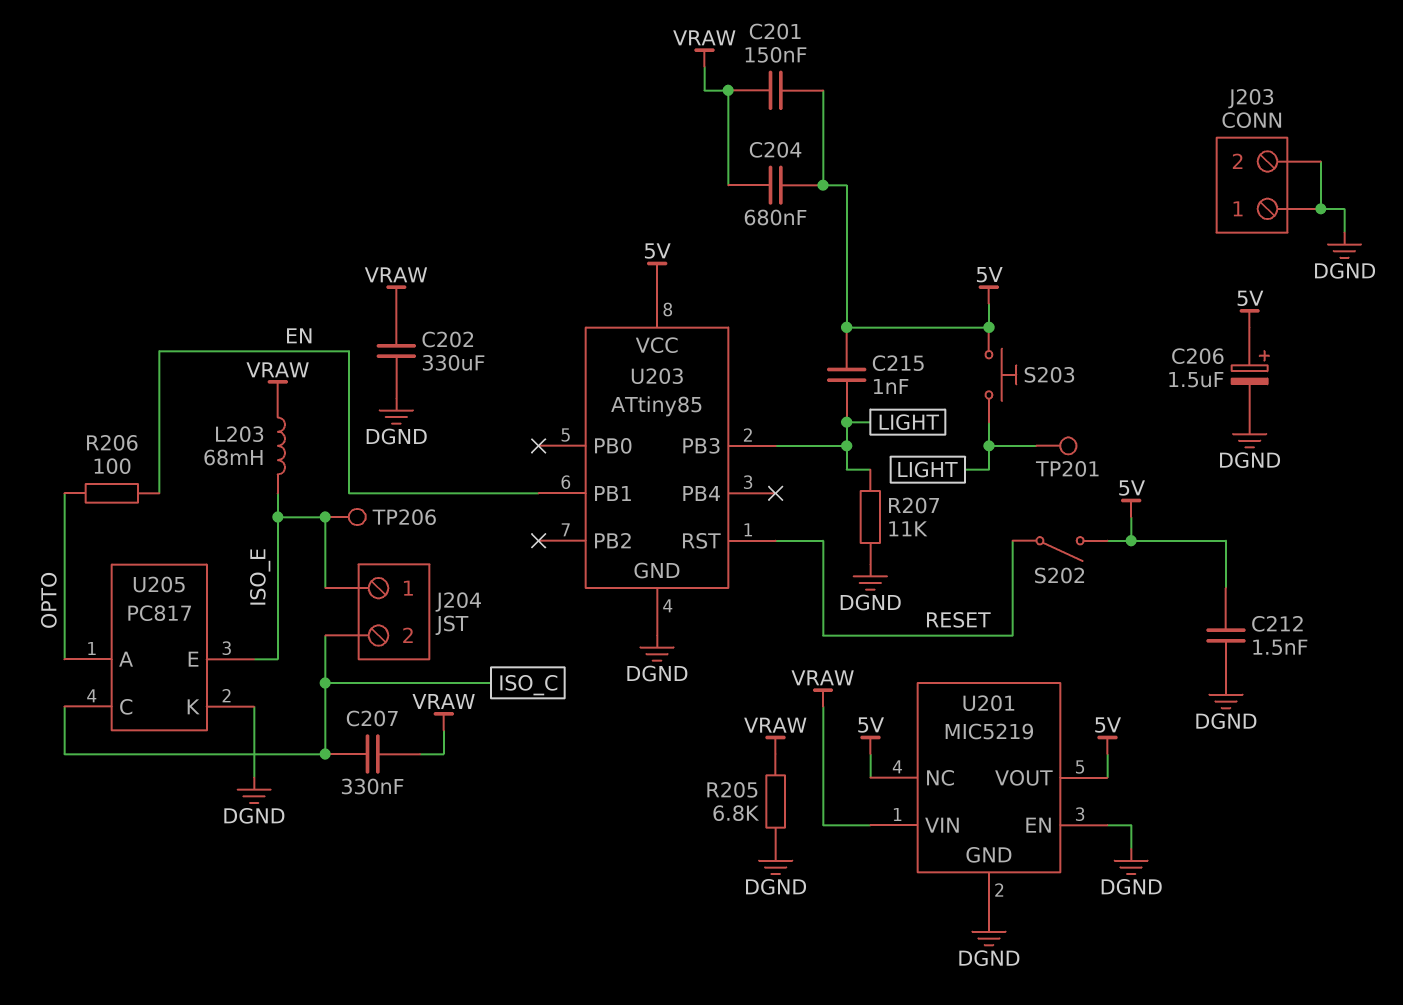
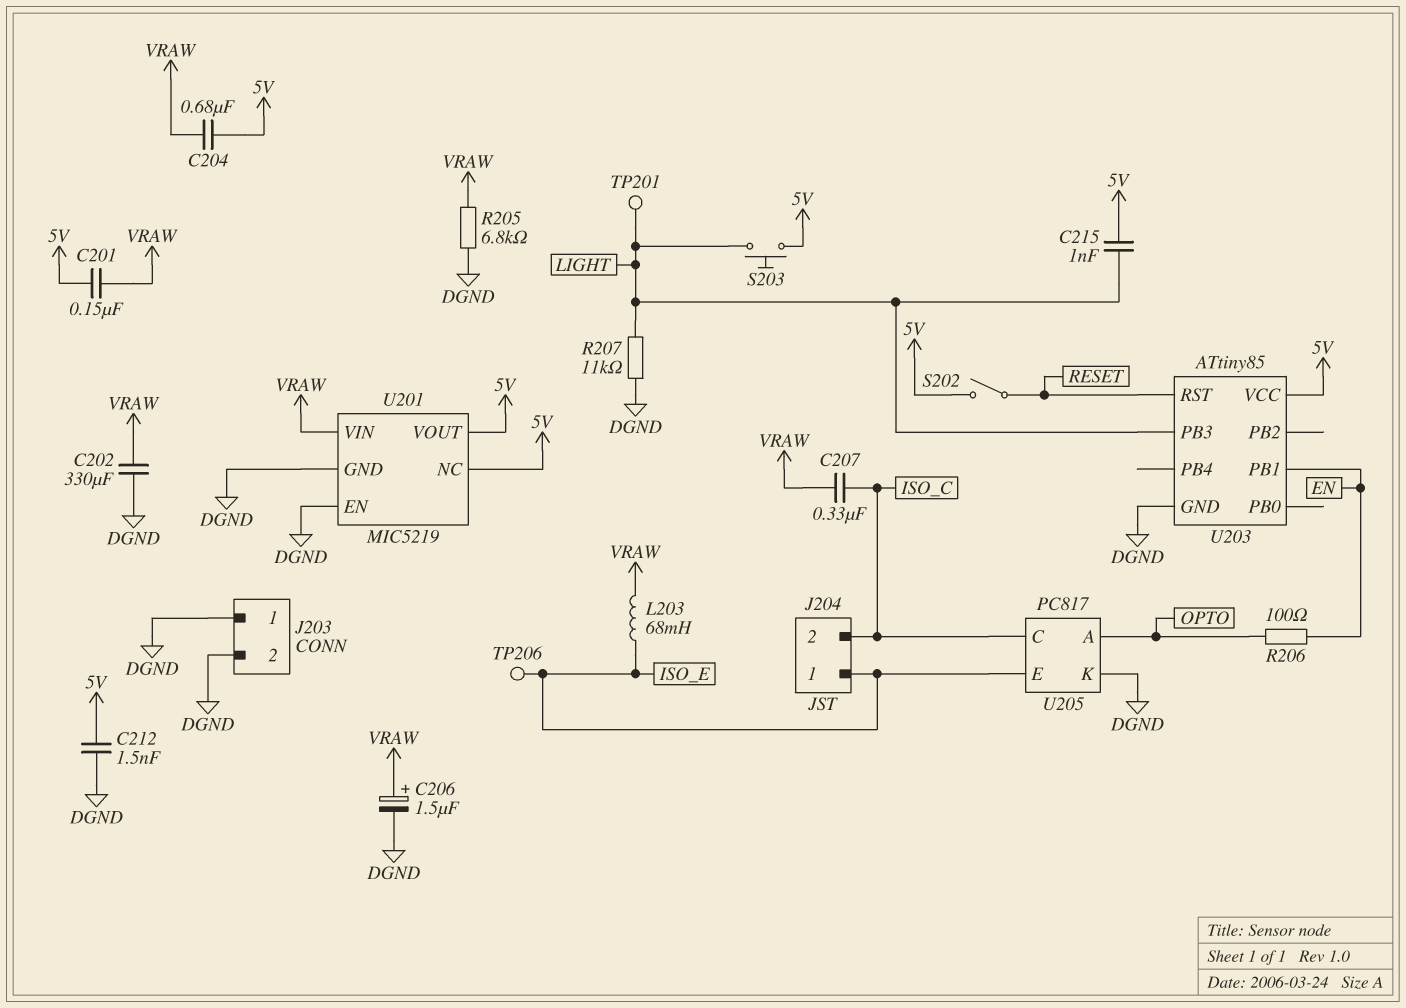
C206: 1.5uF (plus 5V, minus DGND) -> 1.5uF (plus VRAW, minus DGND)

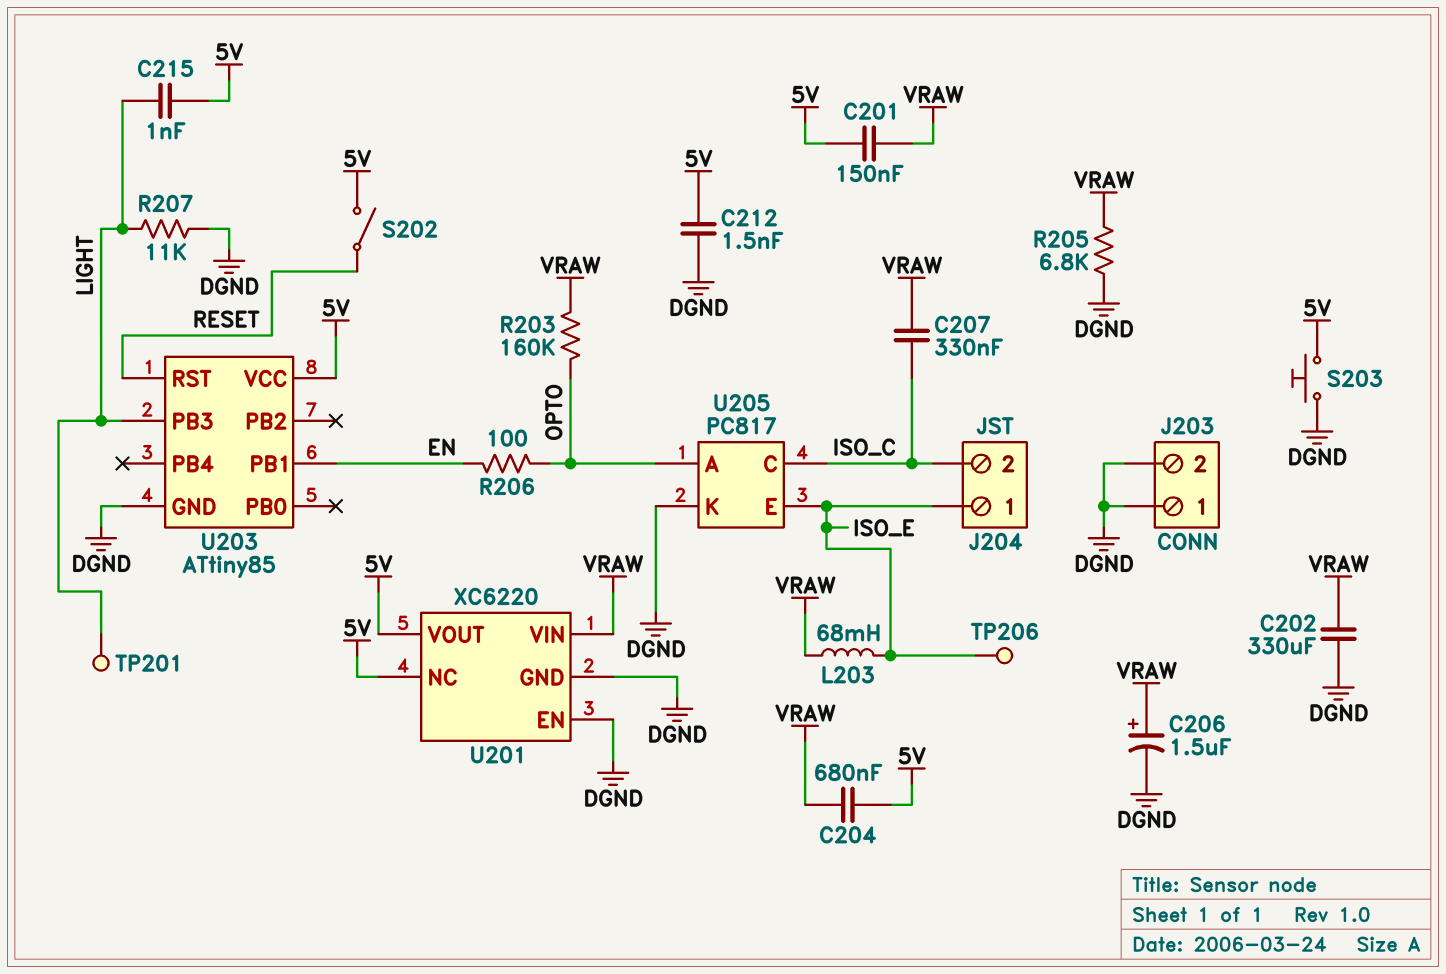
R203: none -> 160k (OPTO, VRAW)
S203: button (5V, LIGHT) -> button (5V, DGND)
U201: MIC5219 -> XC6220

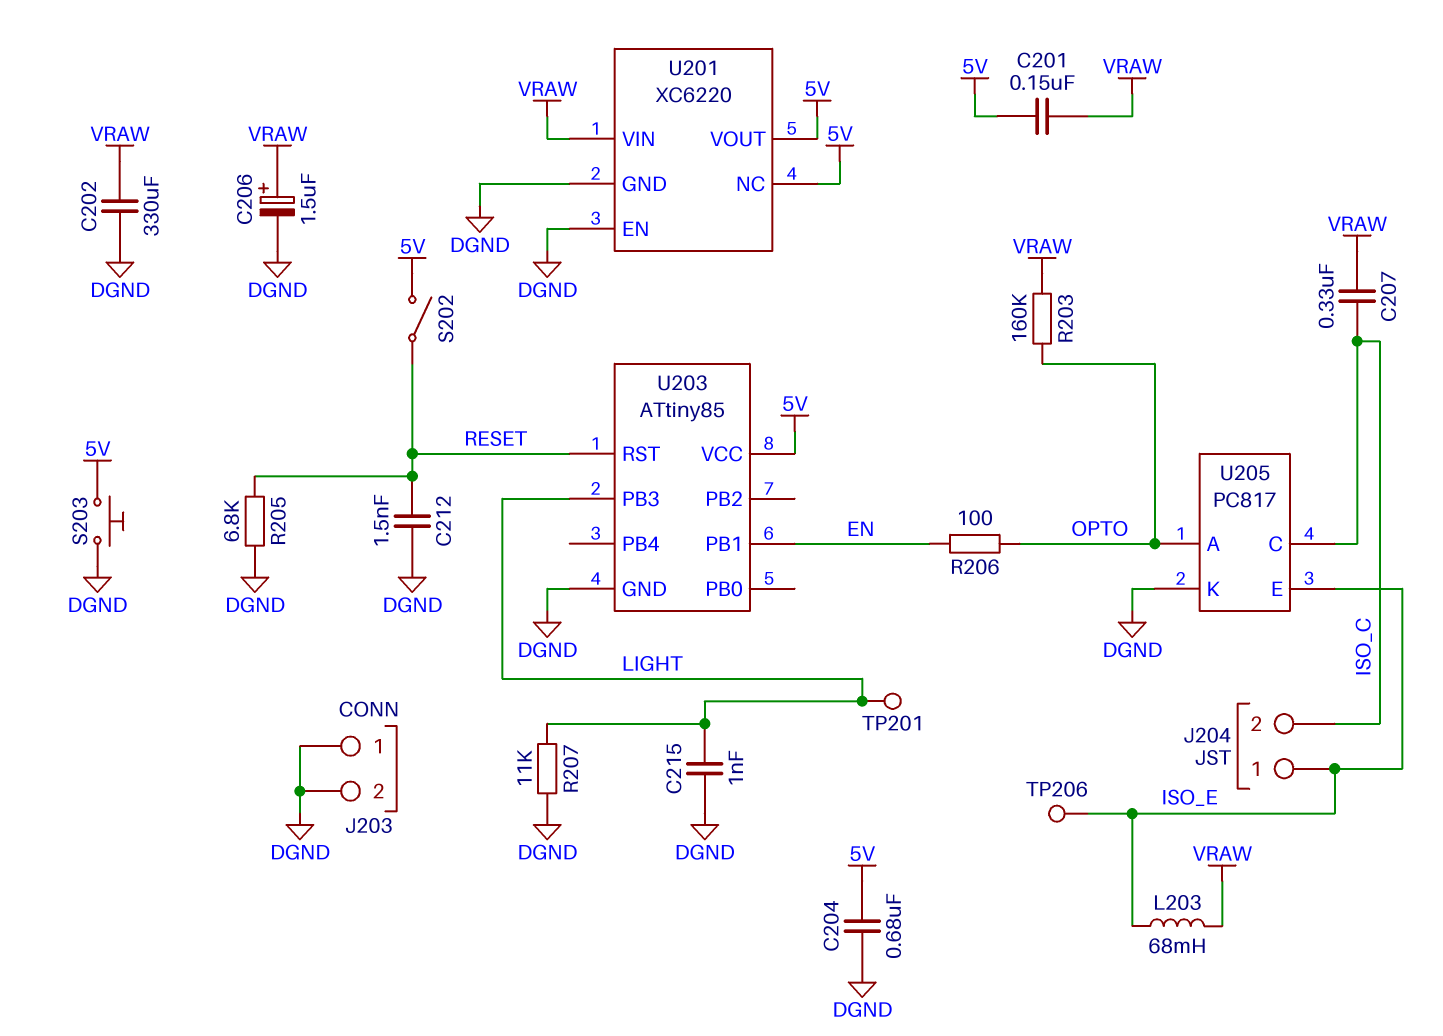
C204: 680nF (5V, VRAW) -> 680nF (5V, DGND)
C212: 1.5nF (5V, DGND) -> 1.5nF (DGND, RESET)
C215: 1nF (5V, LIGHT) -> 1nF (DGND, LIGHT)
R205: 6.8k (DGND, VRAW) -> 6.8k (DGND, RESET)

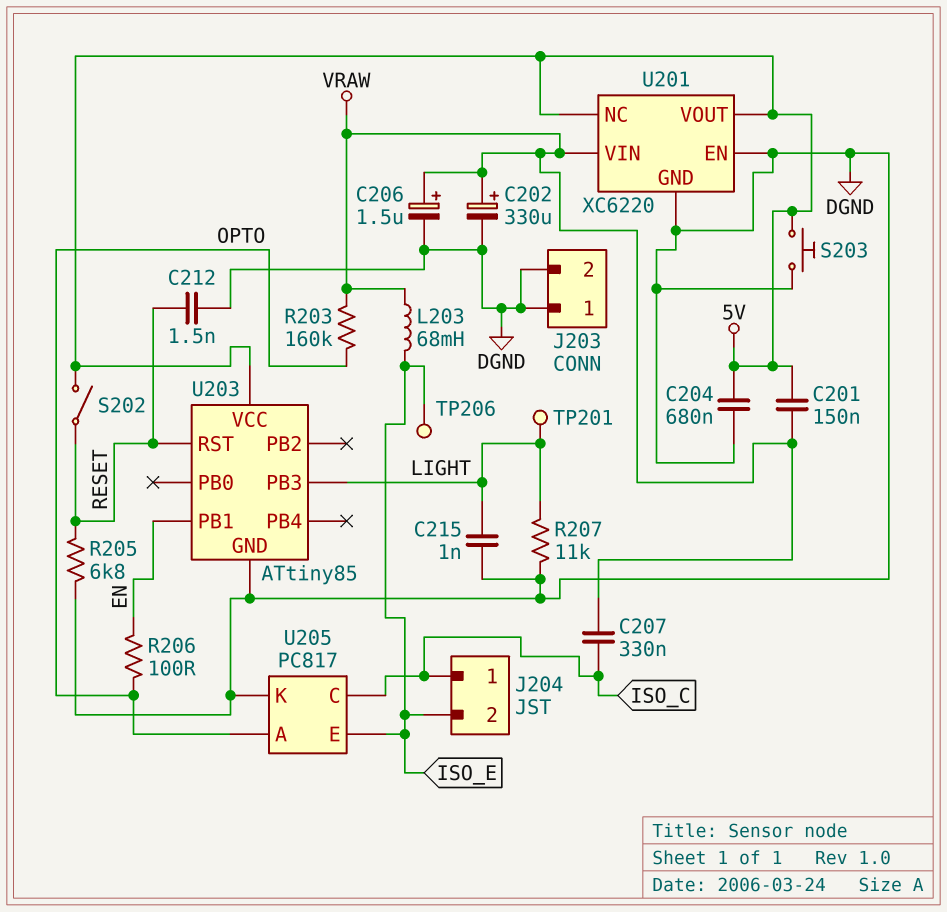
C202: 330uF (DGND, VRAW) -> 330uF (plus VRAW, minus DGND)
J204 pin 1: ISO_E -> ISO_C
J204 pin 2: ISO_C -> ISO_E

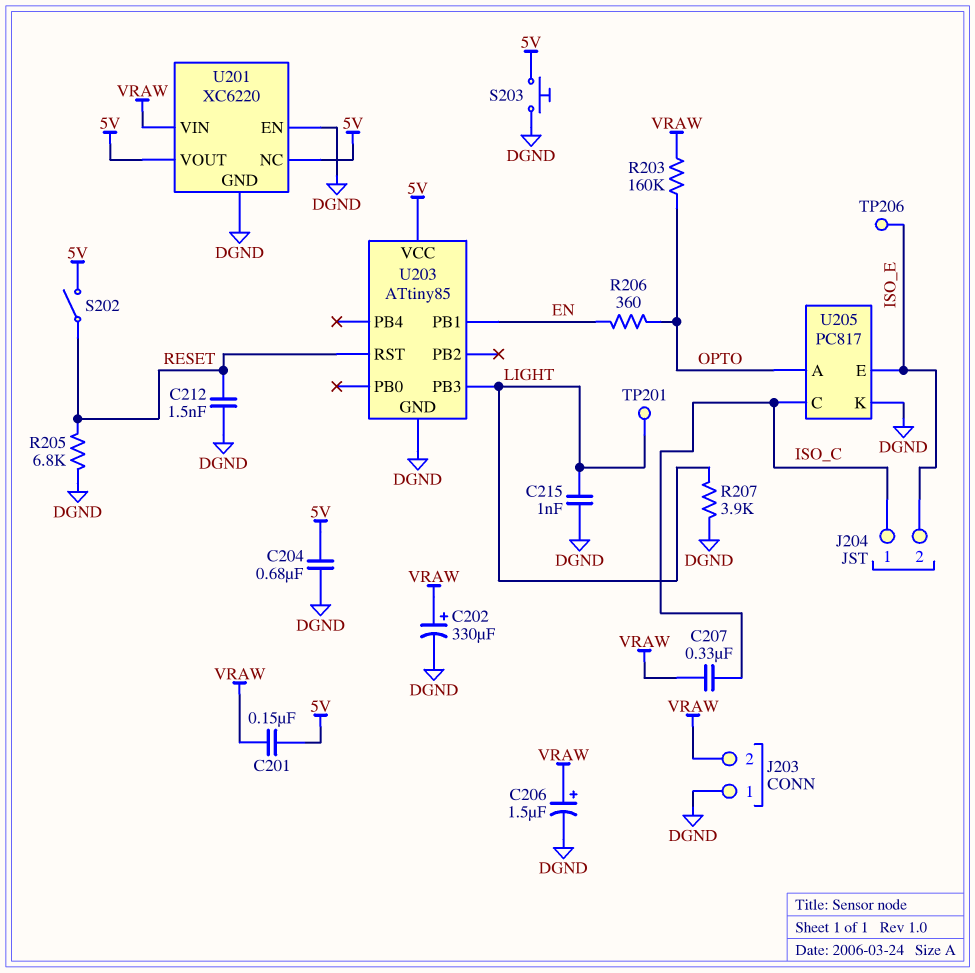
J203 pin 2: DGND -> VRAW
L203: 68mH (ISO_E, VRAW) -> none
R206: 100 (EN, OPTO) -> 360 (EN, OPTO)
R207: 11k (DGND, LIGHT) -> 3.9k (DGND, LIGHT)

